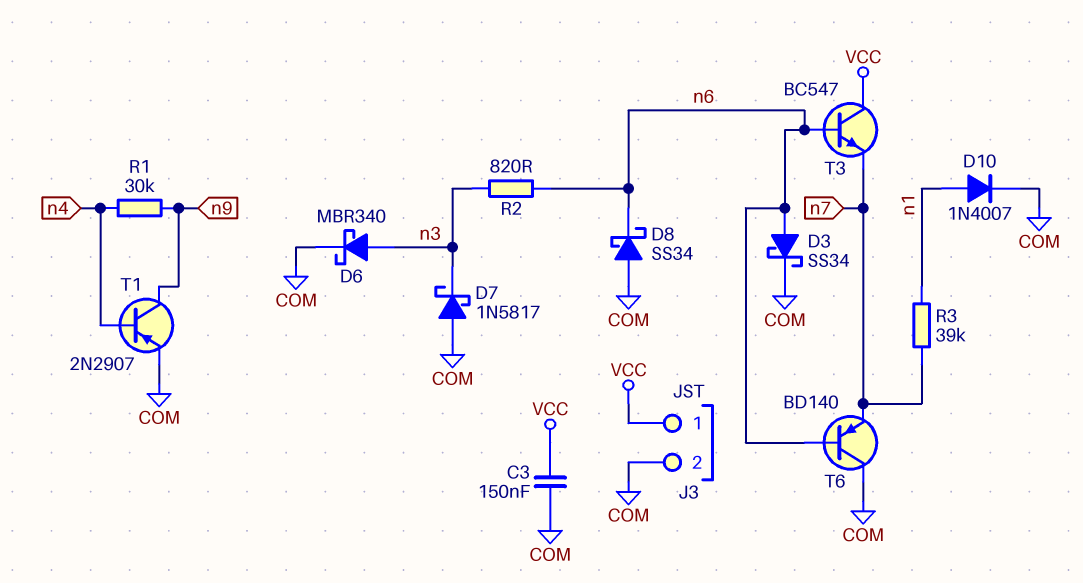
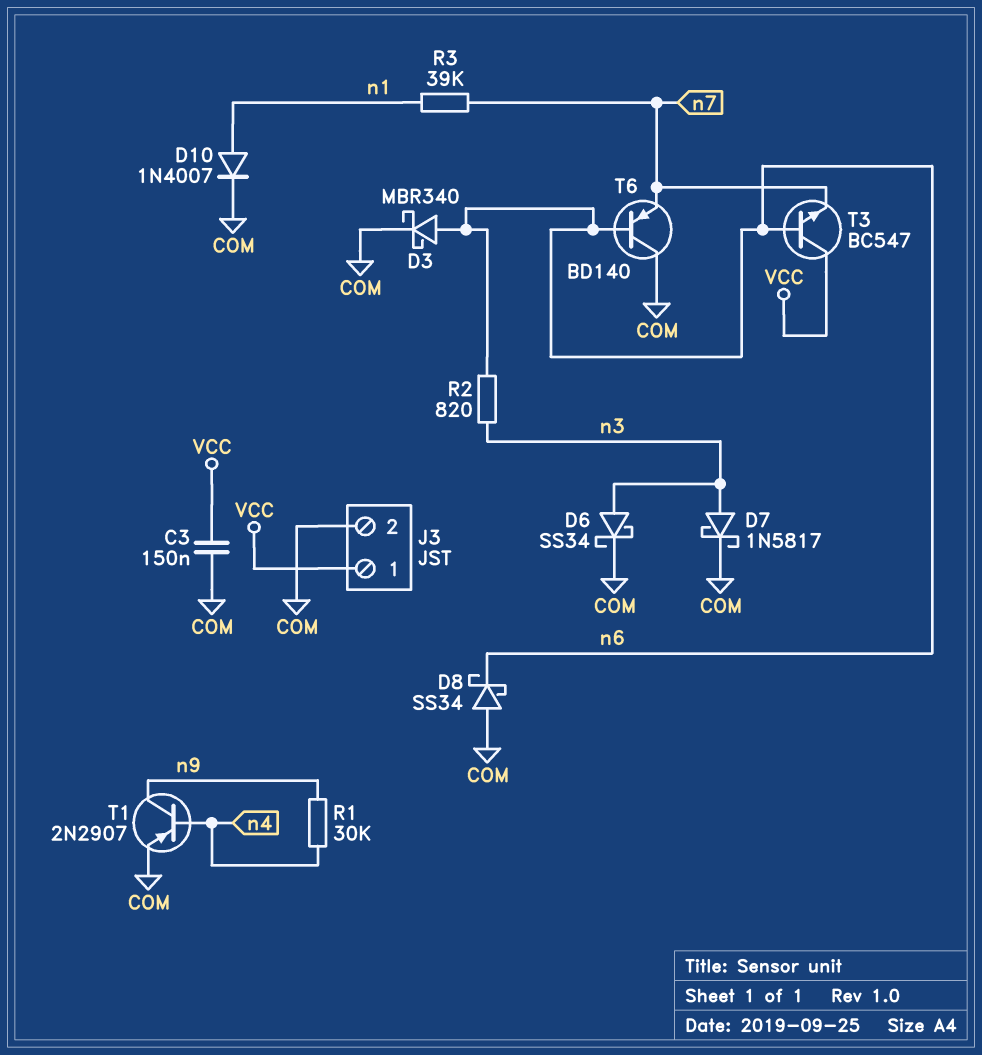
D3: schottky SS34 (A n6, K COM) -> schottky MBR340 (A n6, K COM)
D6: schottky MBR340 (A n3, K COM) -> schottky SS34 (A n3, K COM)
D7: schottky 1N5817 (A COM, K n3) -> schottky 1N5817 (A n3, K COM)

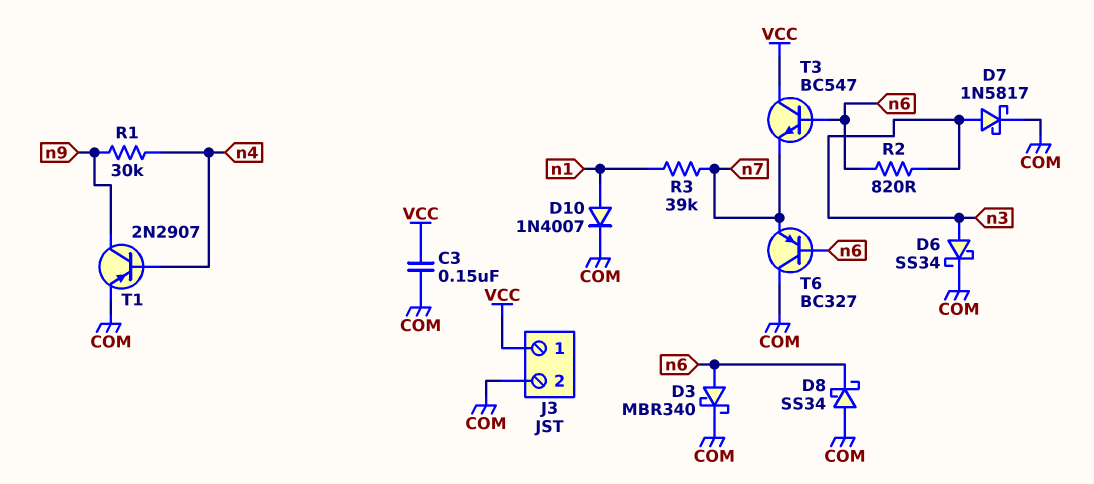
T6: PNP BD140 (B n6, C COM, E n7) -> PNP BC327 (B n6, C COM, E n7)

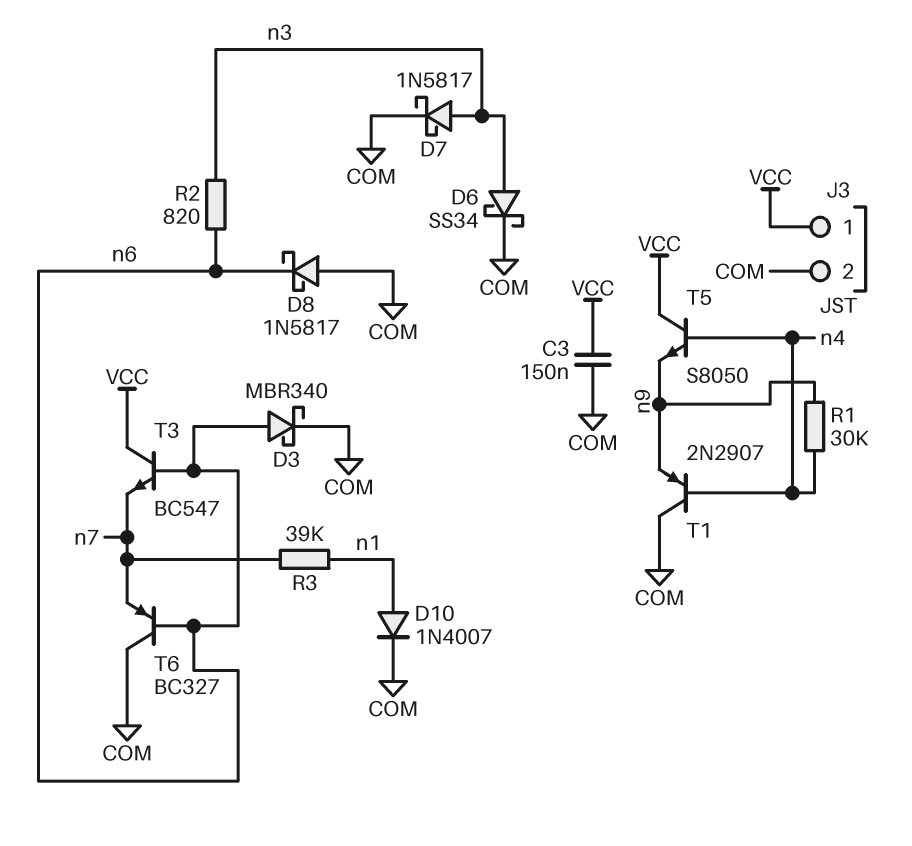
D8: schottky SS34 (A COM, K n6) -> schottky 1N5817 (A COM, K n6)
T1: PNP 2N2907 (B n4, C n9, E COM) -> PNP 2N2907 (B n4, C COM, E n9)
T5: none -> NPN S8050 (B n4, C VCC, E n9)

